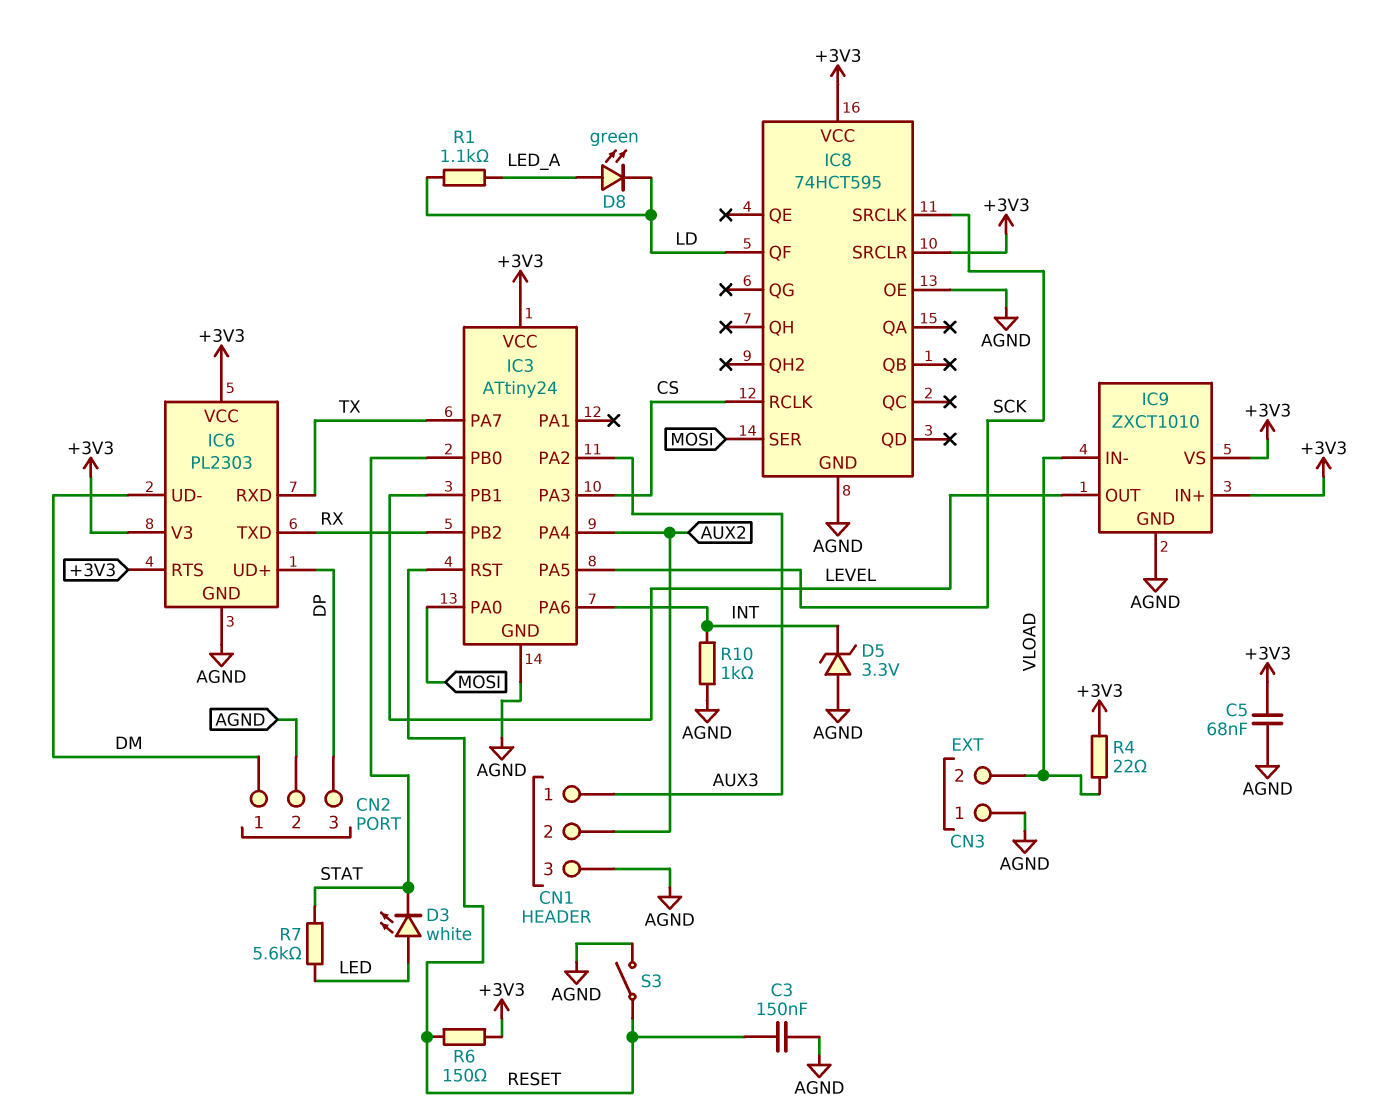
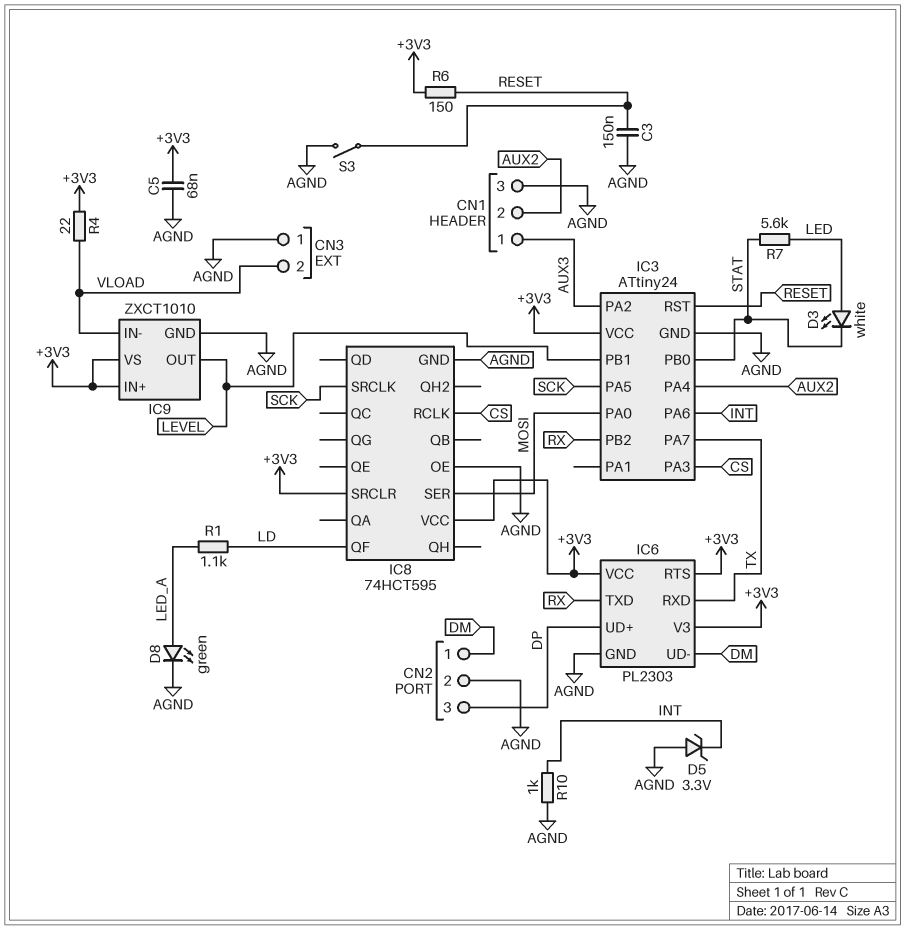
D8: LED green (A LED_A, K LD) -> LED green (A LED_A, K AGND)

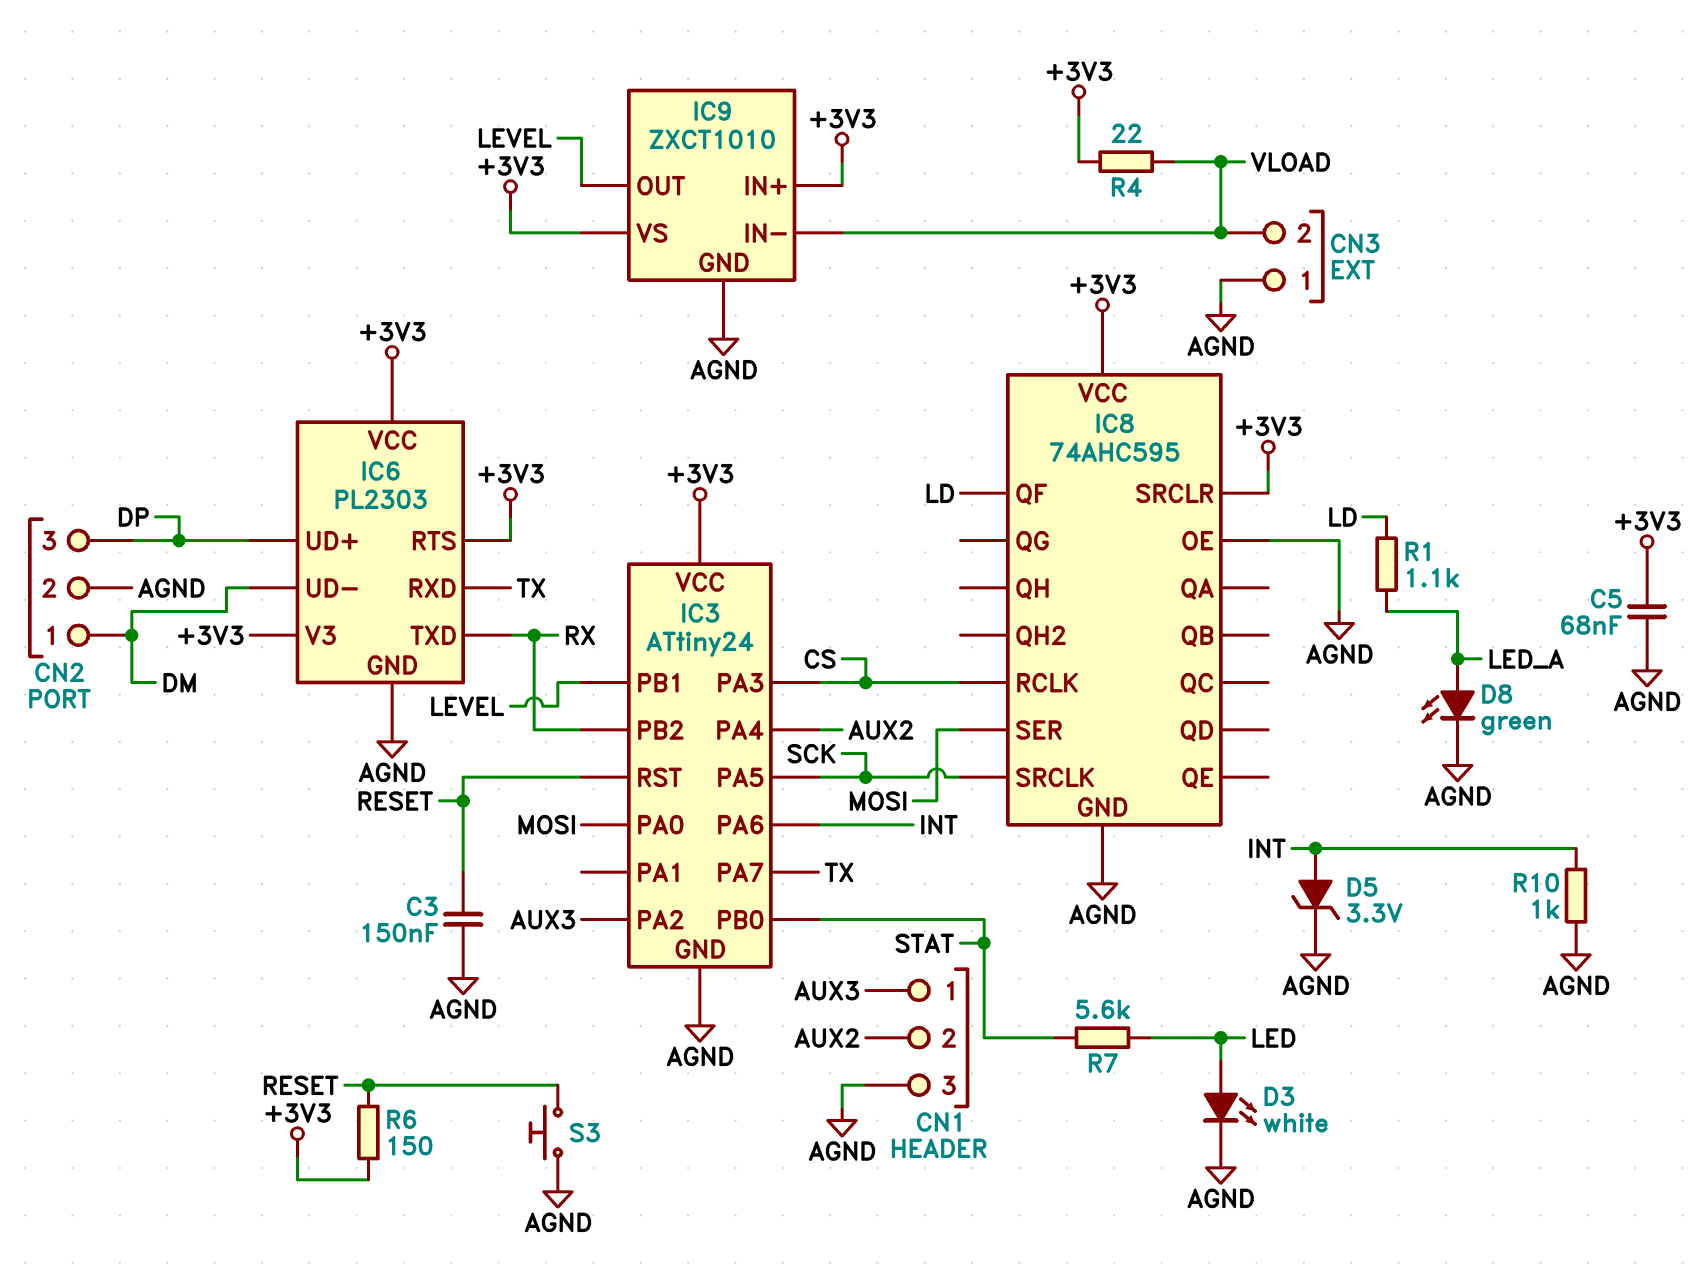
D3: LED white (A LED, K STAT) -> LED white (A LED, K AGND)
D5: zener 3.3V (A AGND, K INT) -> zener 3.3V (A INT, K AGND)
IC8: 74HCT595 -> 74AHC595
S3: switch (AGND, RESET) -> button (AGND, RESET)

